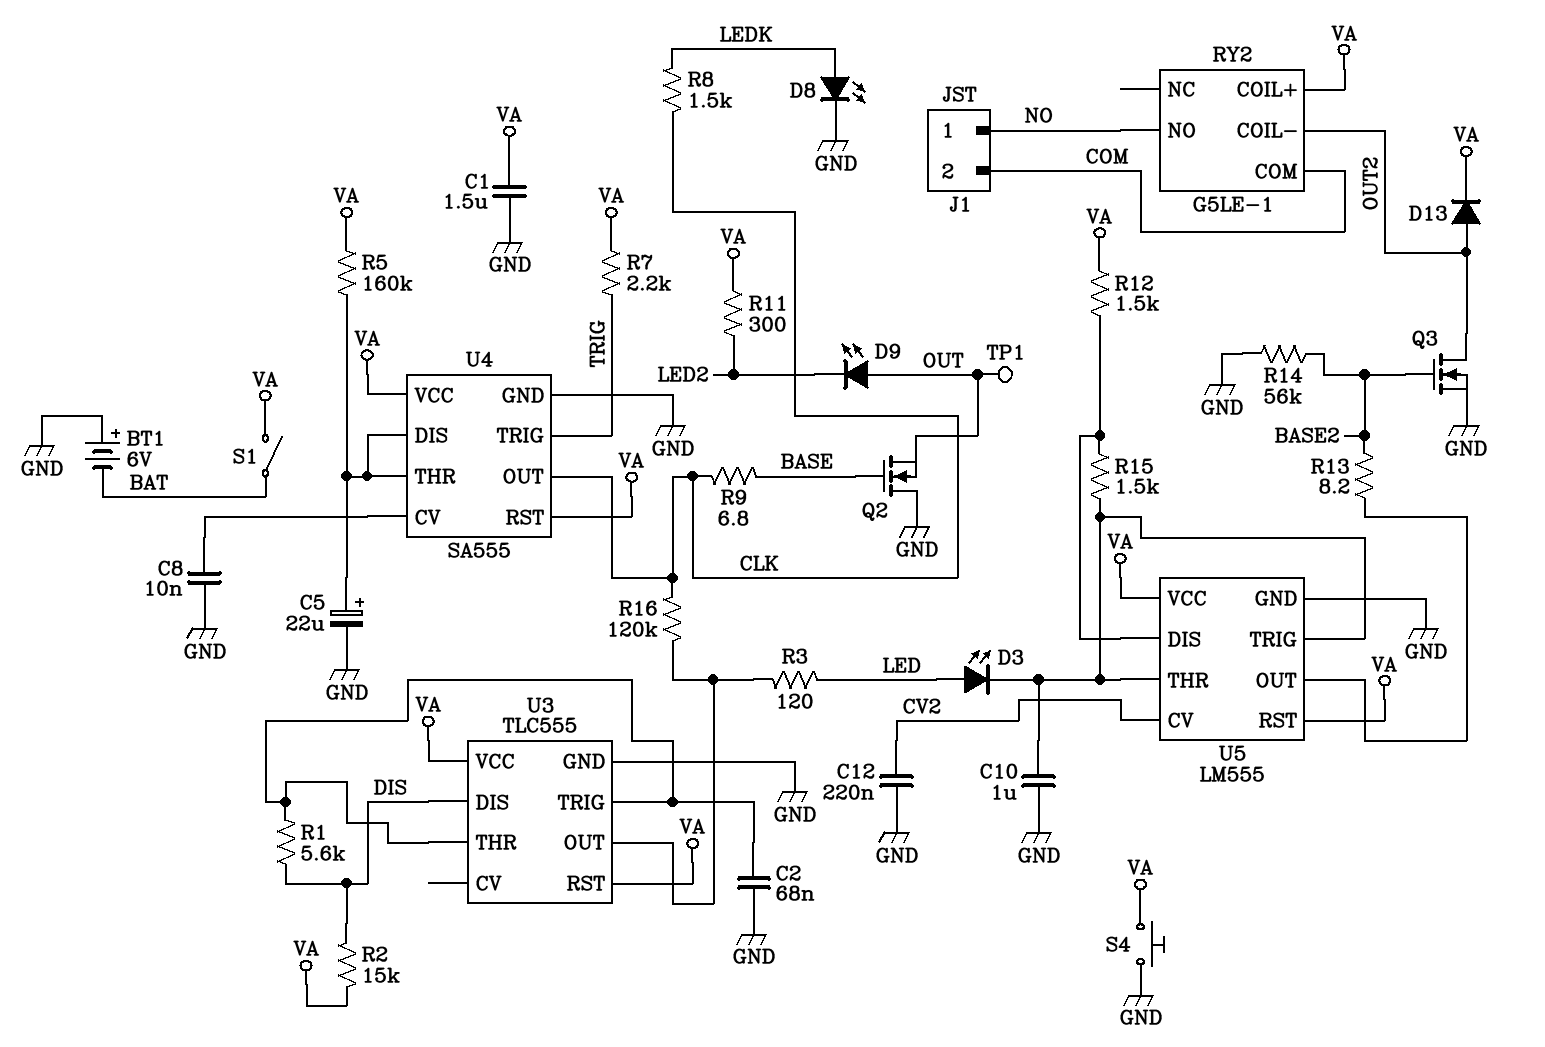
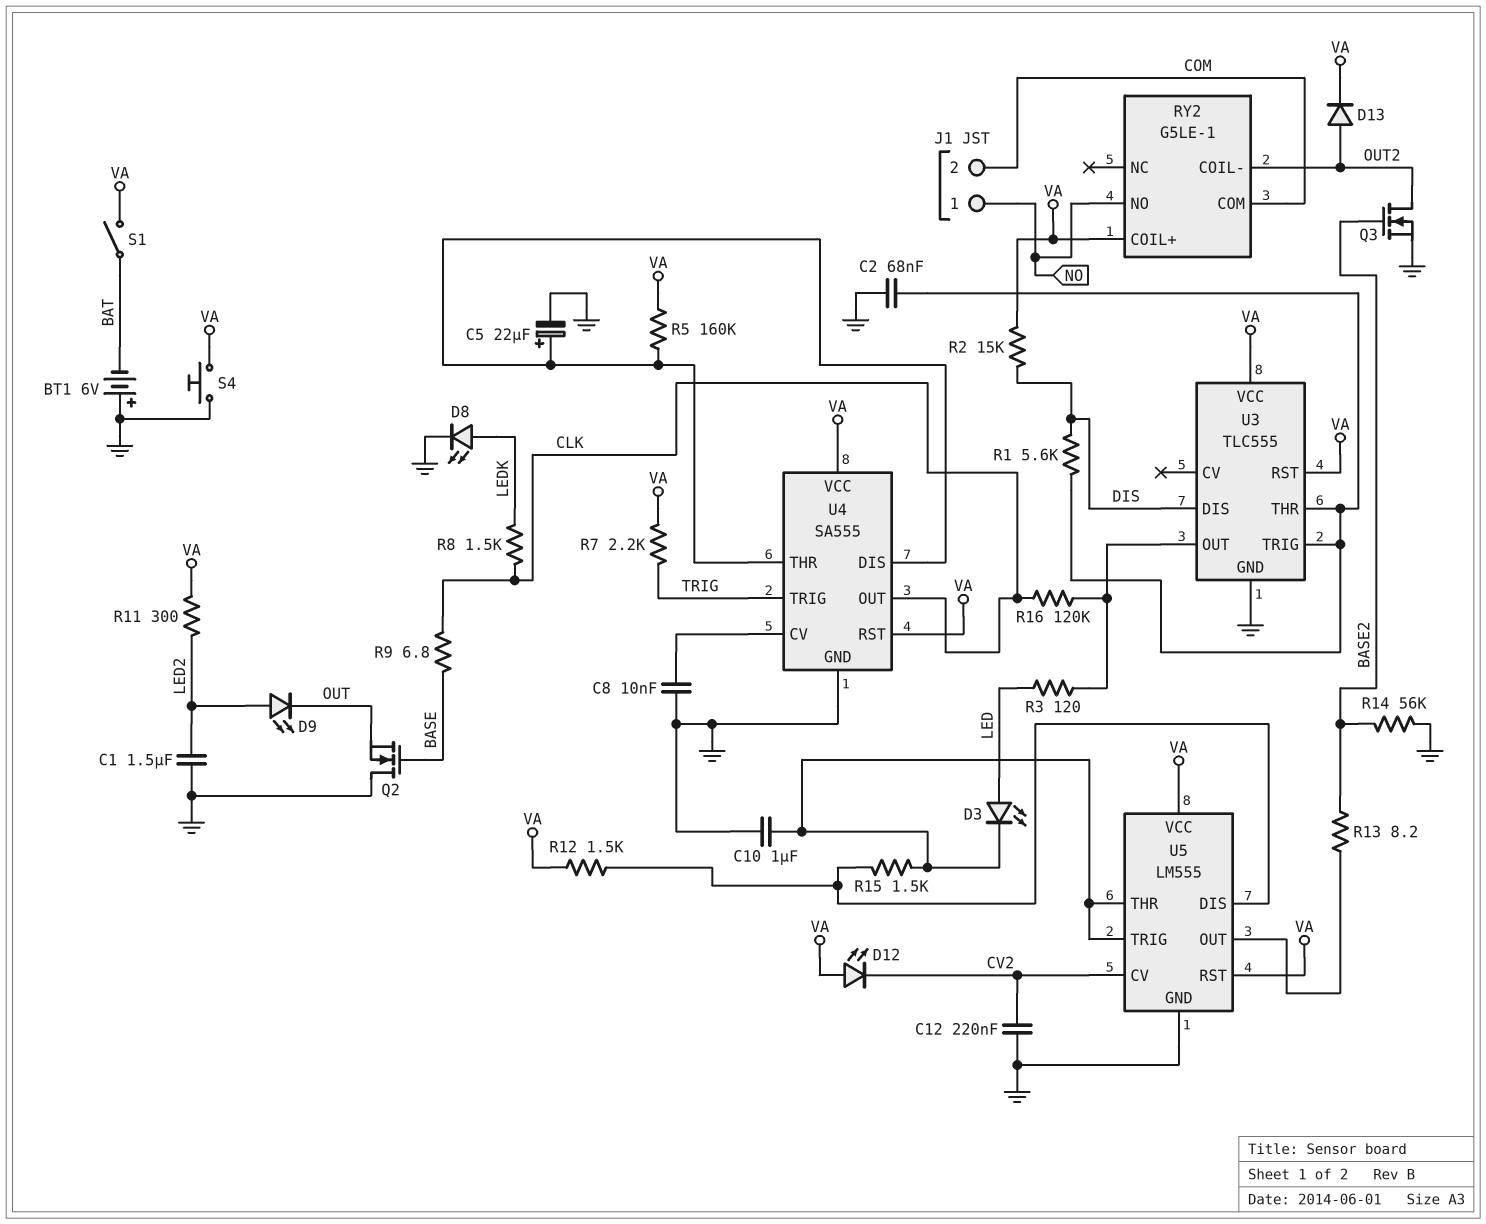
C1: 1.5uF (GND, VA) -> 1.5uF (GND, LED2)
D9: LED (A OUT, K LED2) -> LED (A LED2, K OUT)
D12: none -> LED (A VA, K CV2)
TP1: test point (OUT) -> none

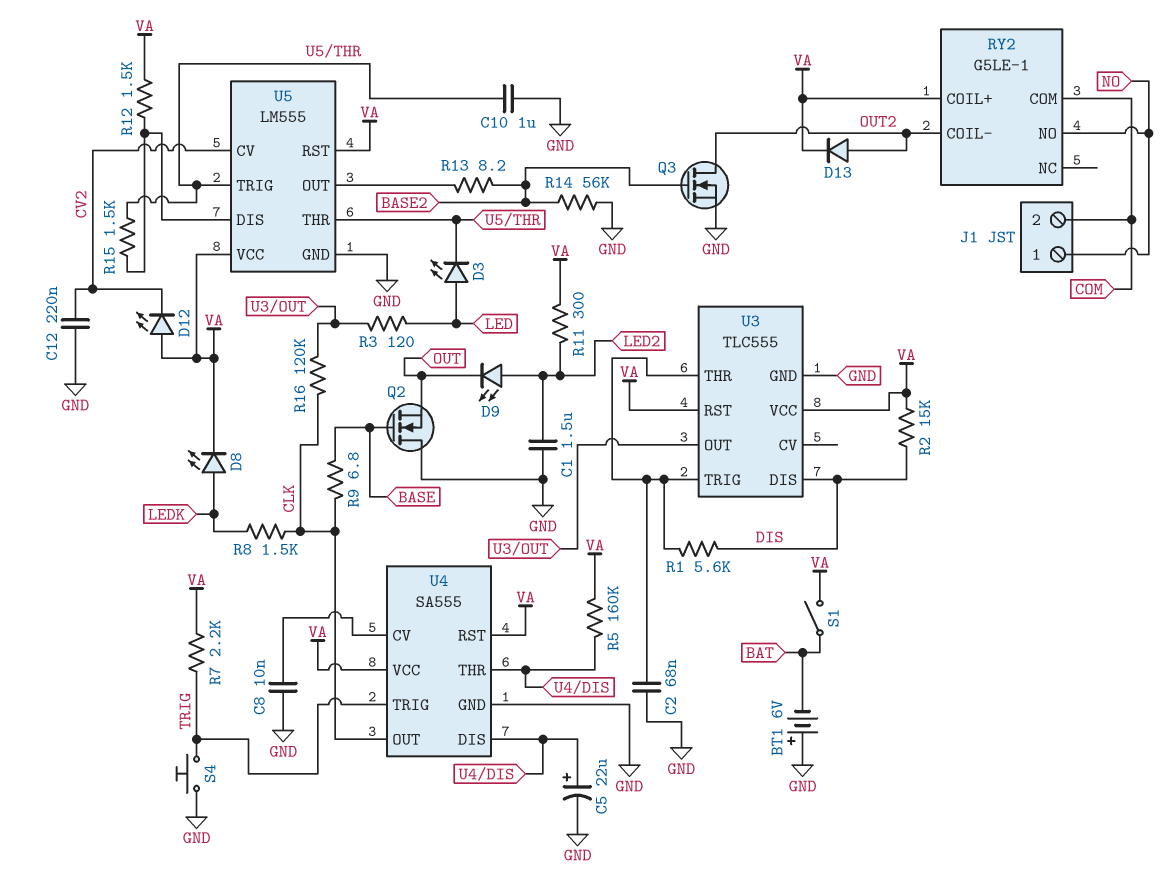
D8: LED (A LEDK, K GND) -> LED (A LEDK, K VA)
S4: button (GND, VA) -> button (GND, TRIG)

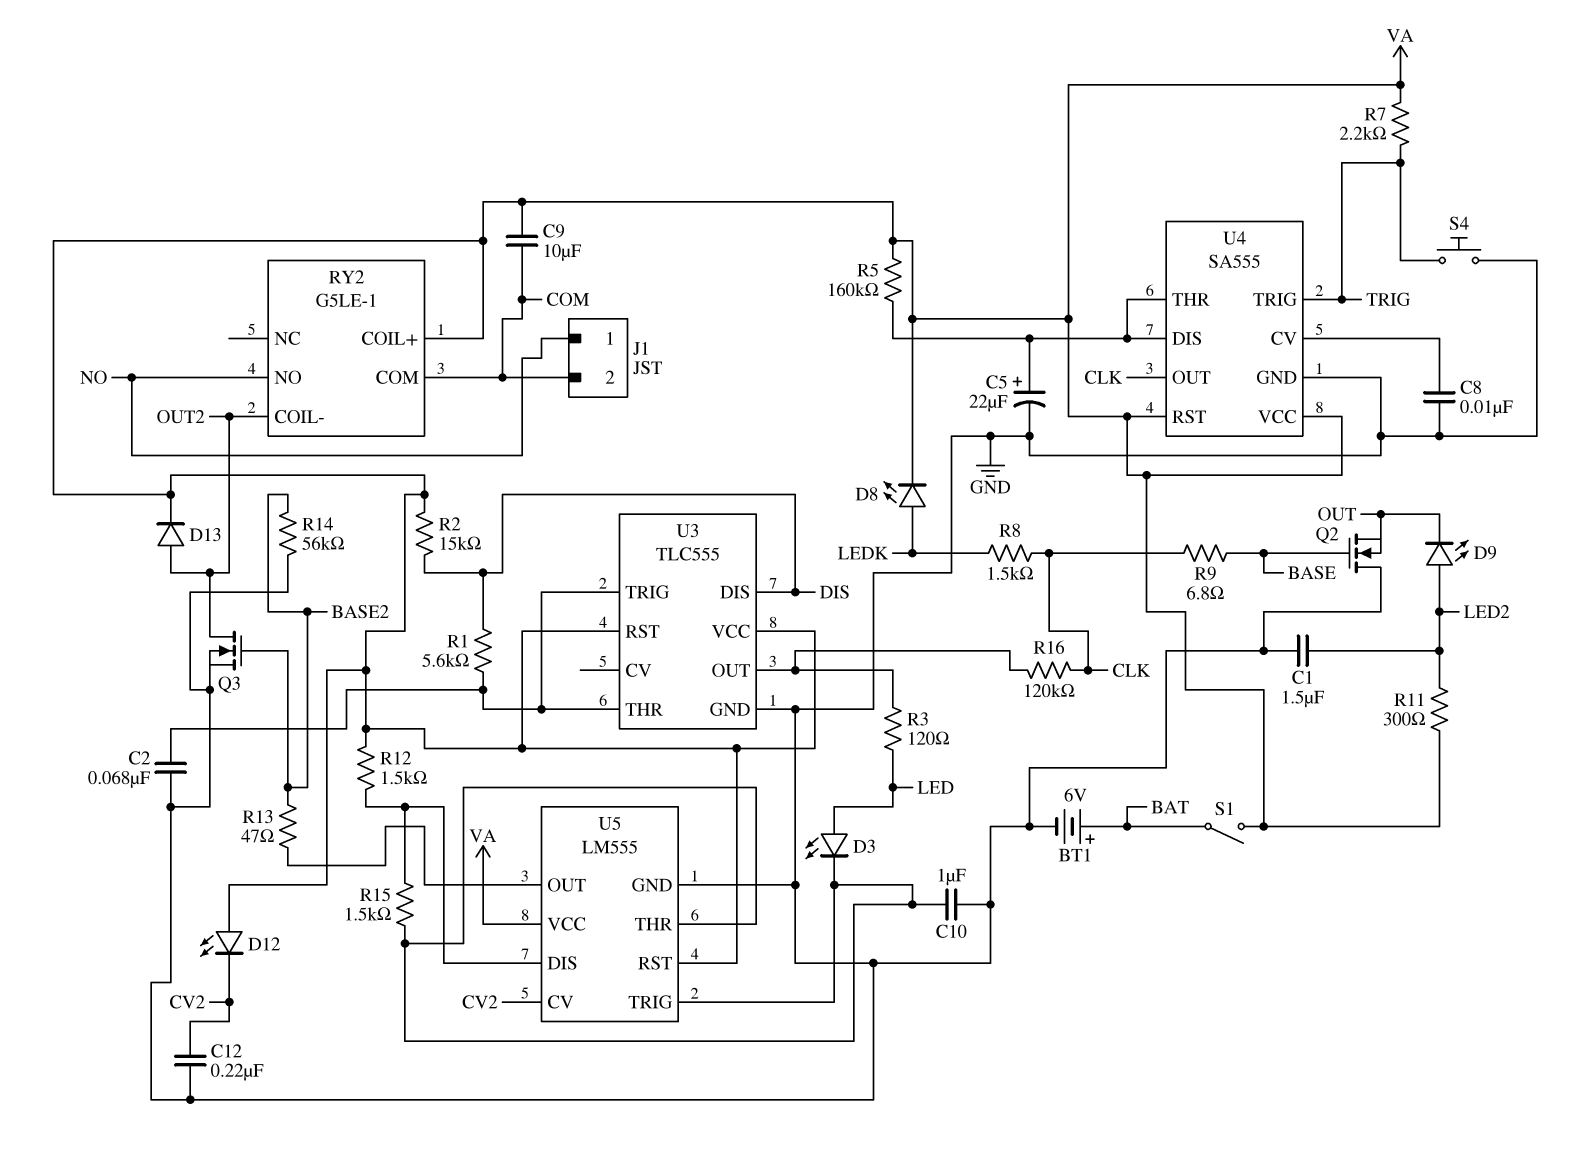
BT1: 6V (plus GND, minus BAT) -> 6V (plus BAT, minus GND)
C9: none -> 10uF (COM, VA)
R13: 8.2 (BASE2, U5/OUT) -> 47 (BASE2, U5/OUT)

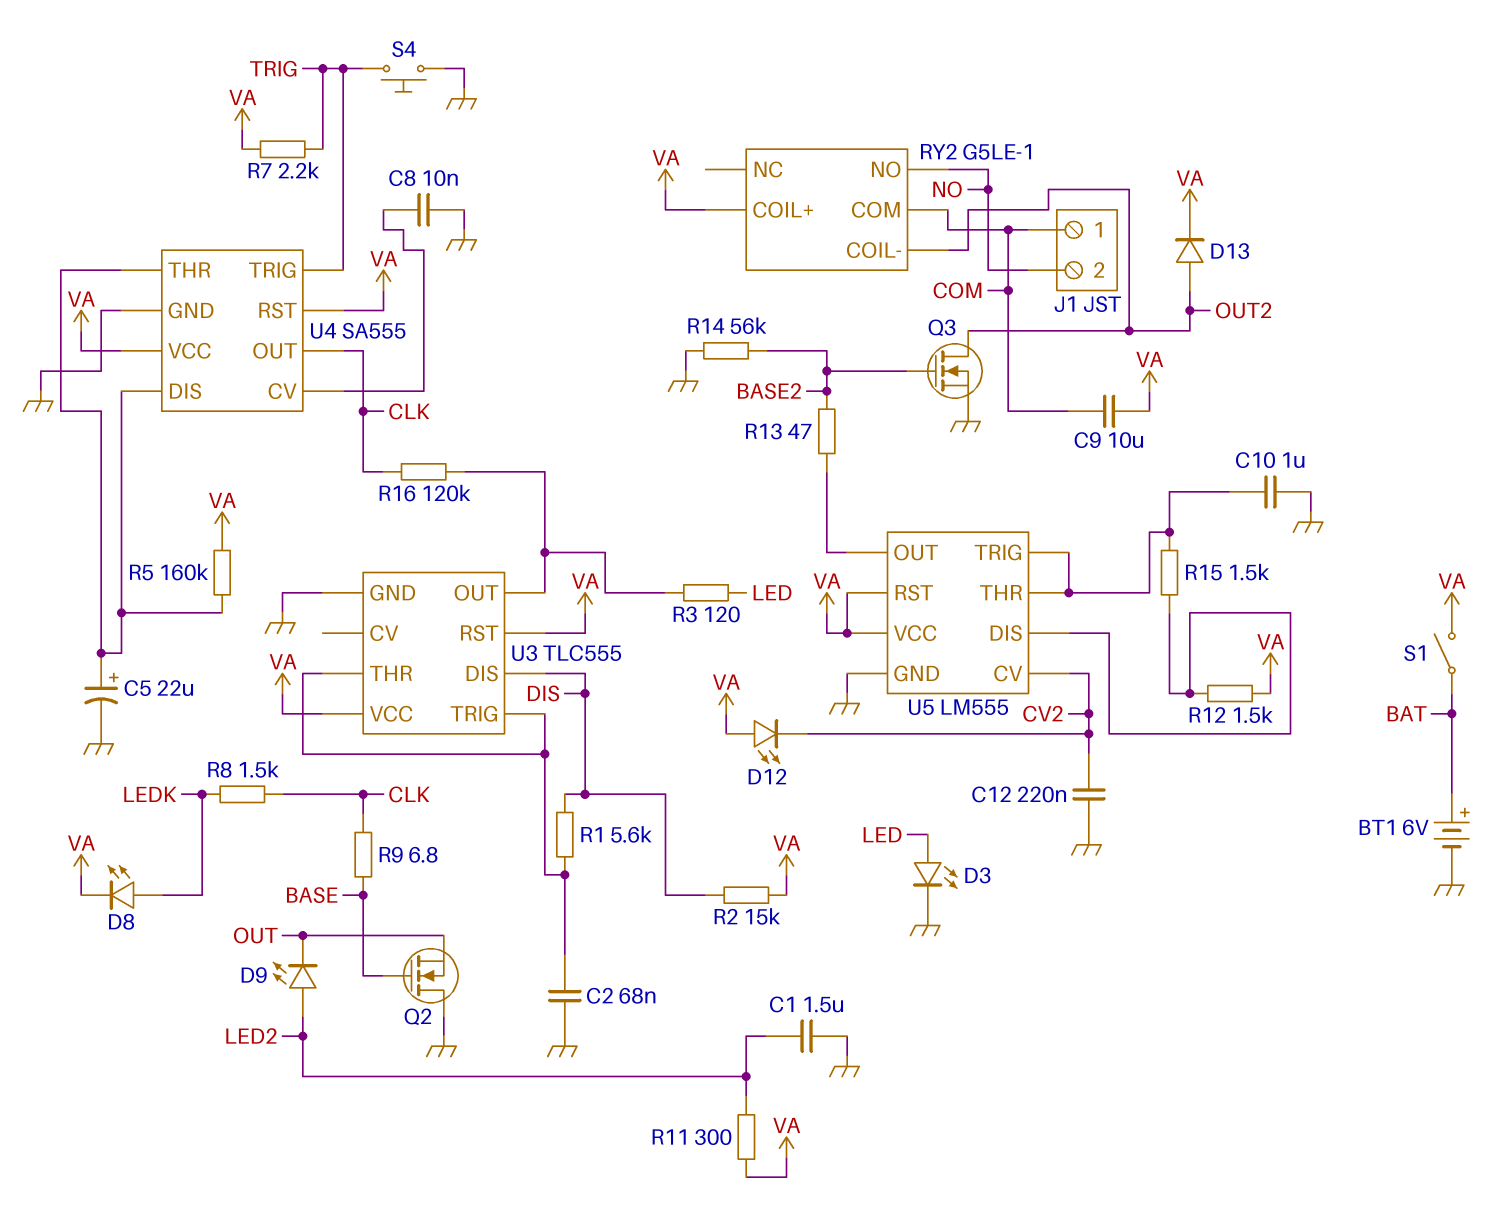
D3: LED (A LED, K U5/THR) -> LED (A LED, K GND)
J1 pin 1: NO -> COM
J1 pin 2: COM -> NO

